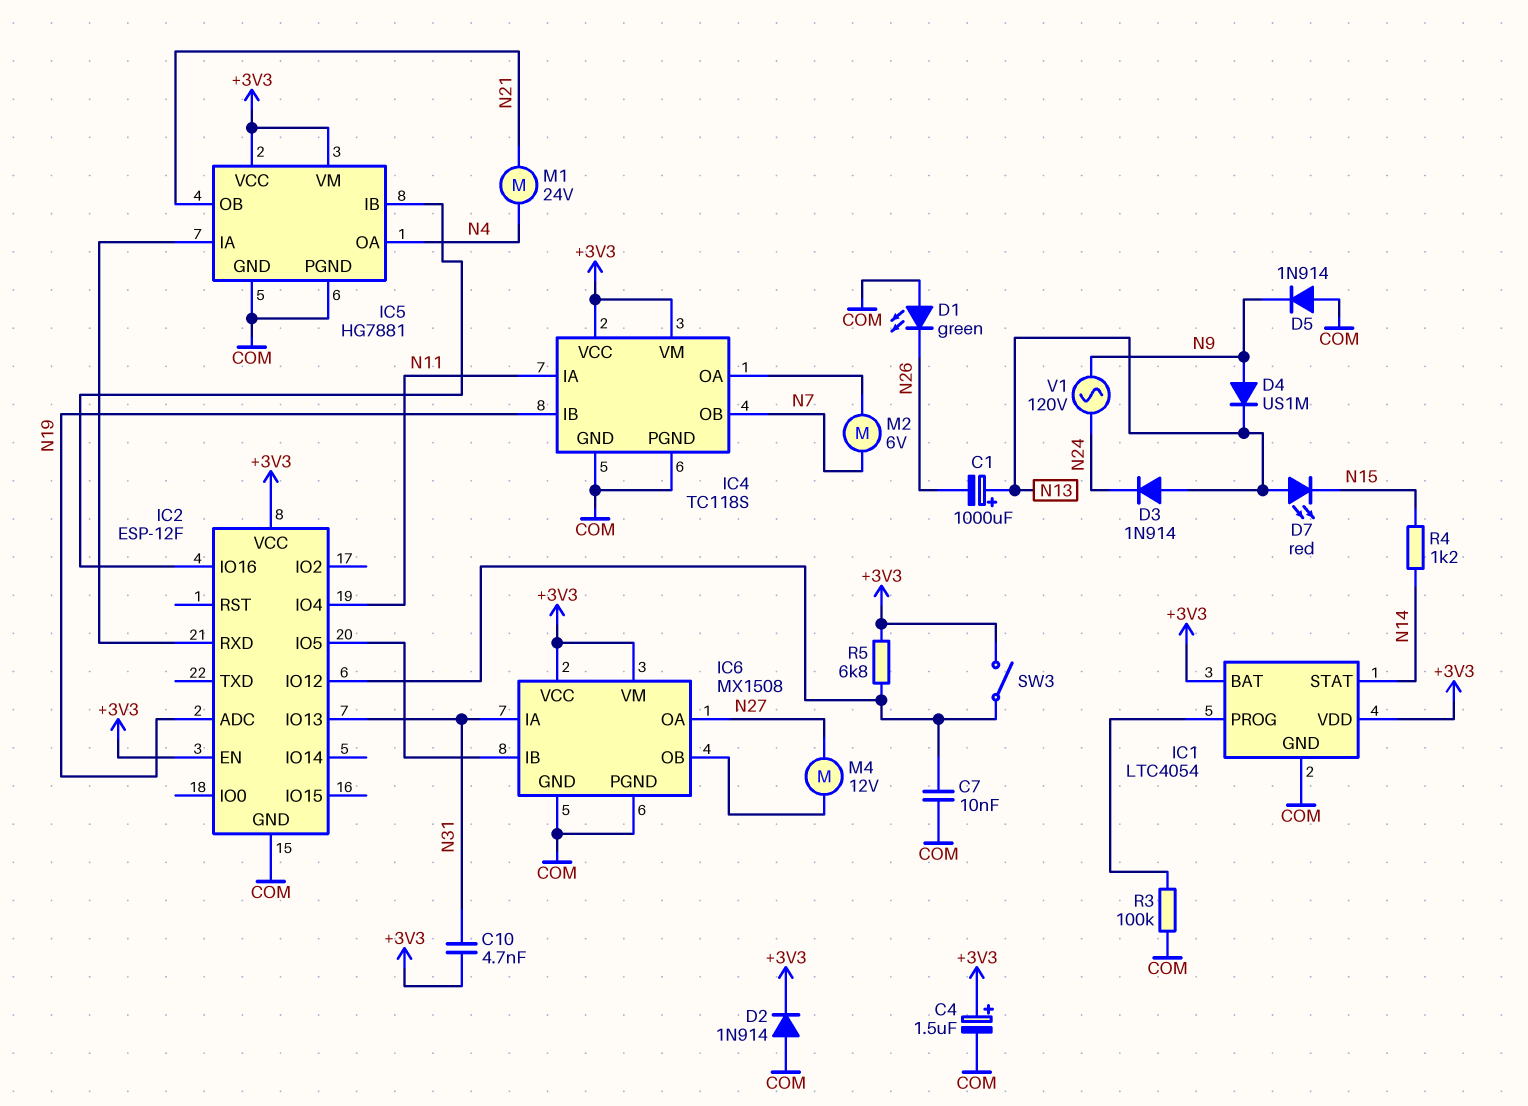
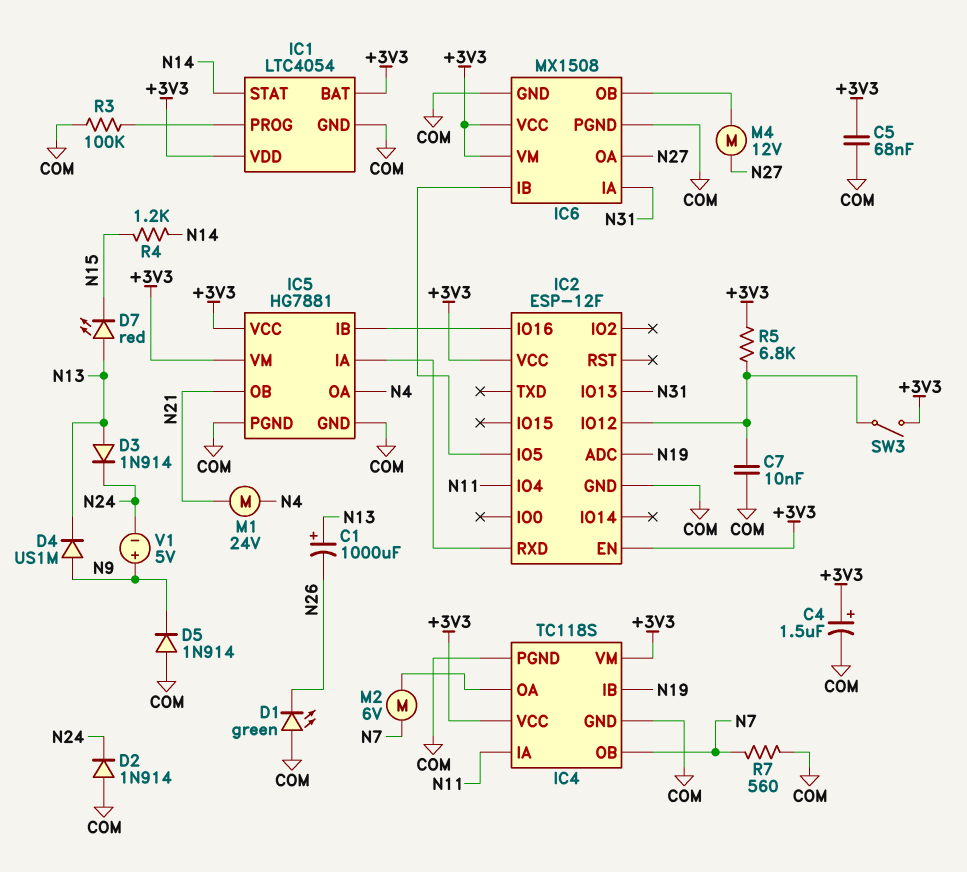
C5: none -> 68nF (+3V3, COM)
C10: 4.7nF (+3V3, N31) -> none
D2: diode 1N914 (A COM, K +3V3) -> diode 1N914 (A COM, K N24)
R7: none -> 560 (COM, N7)
V1: AC 120V (N9, N24) -> 5V (plus N9, minus N24)

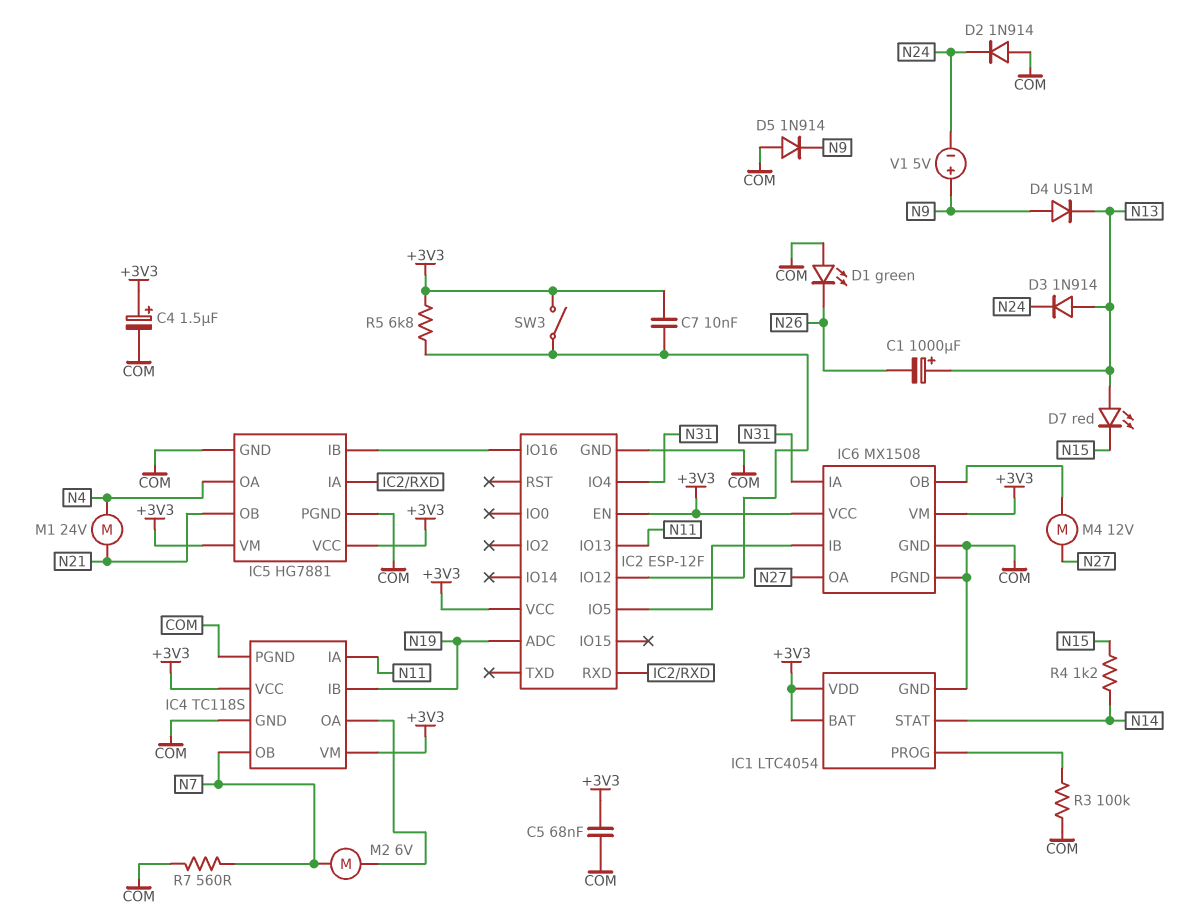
C7: 10nF (COM, IC2/IO12) -> 10nF (+3V3, IC2/IO12)
IC2 pin IO4: N11 -> N31
IC2 pin IO13: N31 -> N11

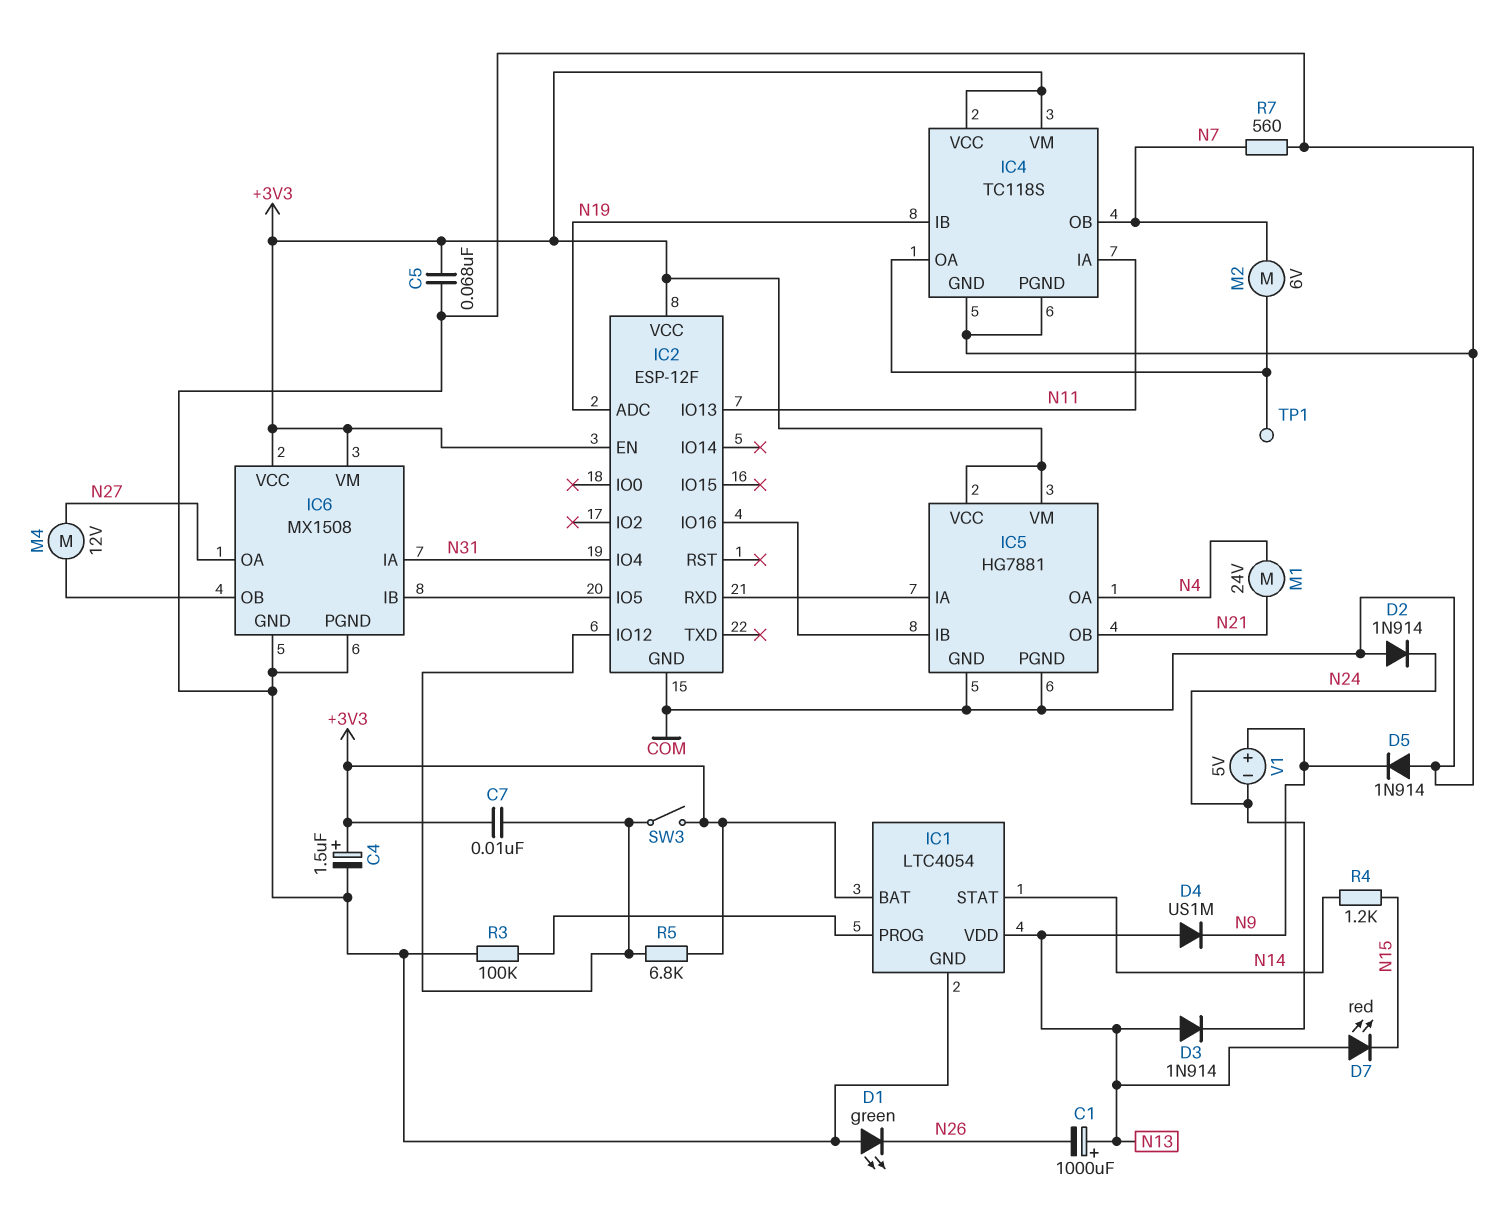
D4: diode US1M (A N9, K N13) -> diode US1M (A N13, K N9)
IC1 pin VDD: +3V3 -> N13
TP1: none -> test point (IC4/OA)

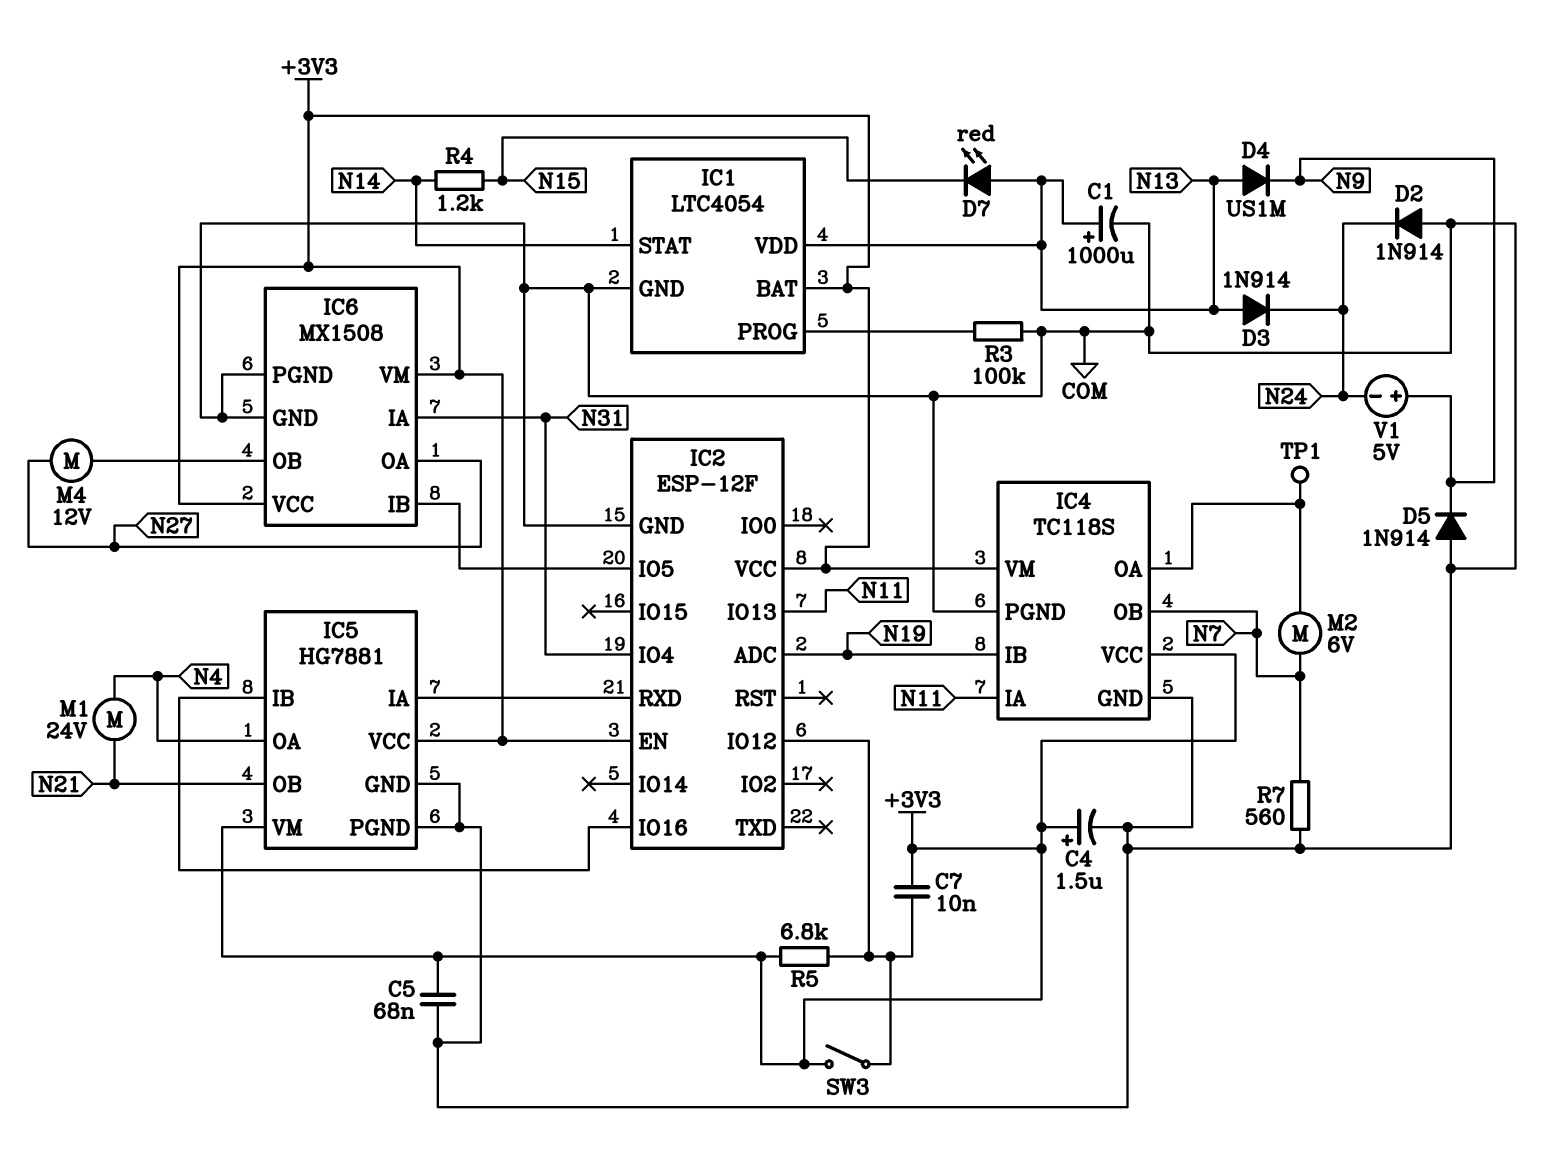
C1: 1000uF (plus N13, minus N26) -> 1000uF (plus N13, minus COM)
D1: LED green (A COM, K N26) -> none

